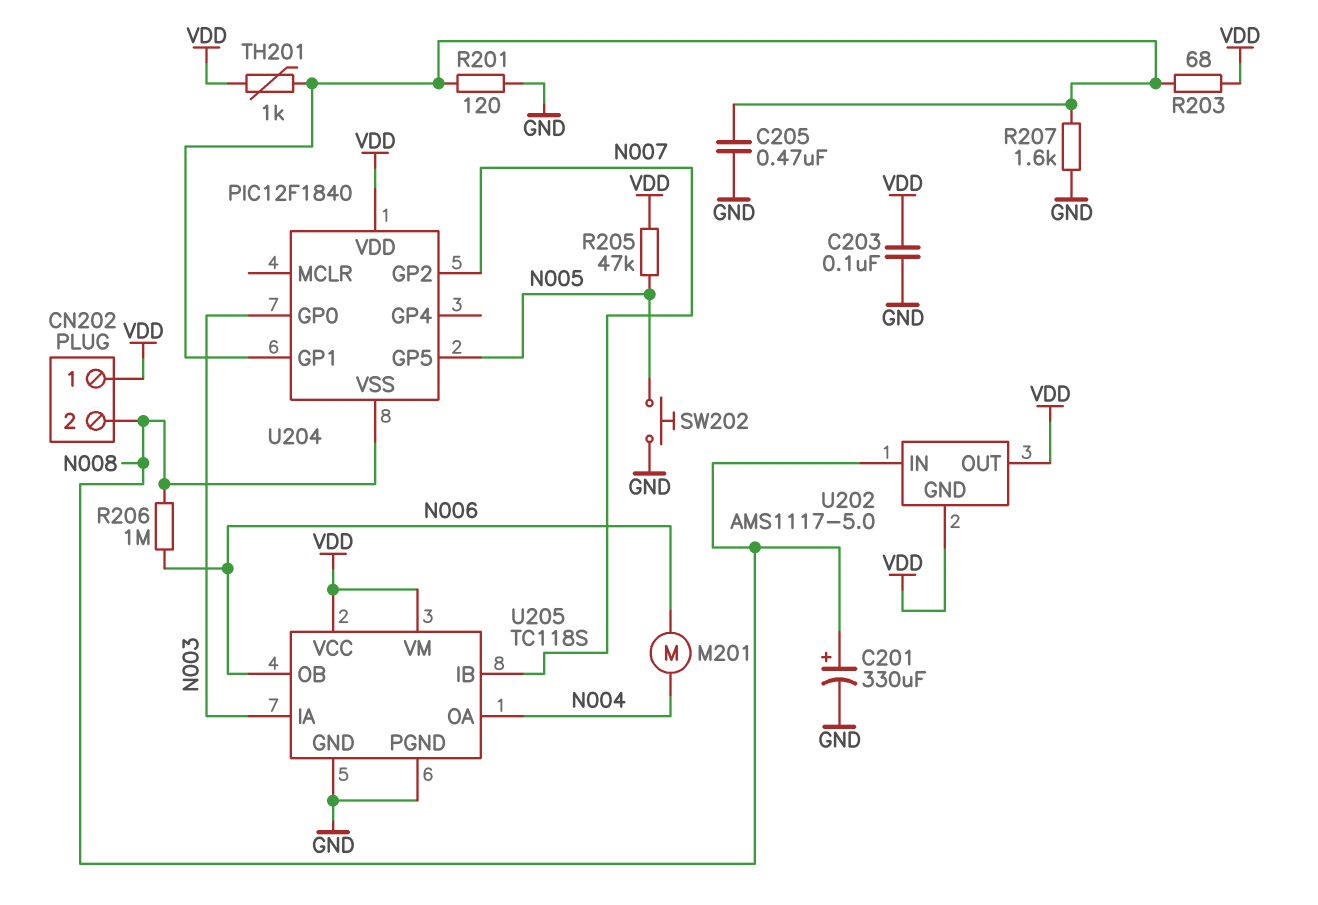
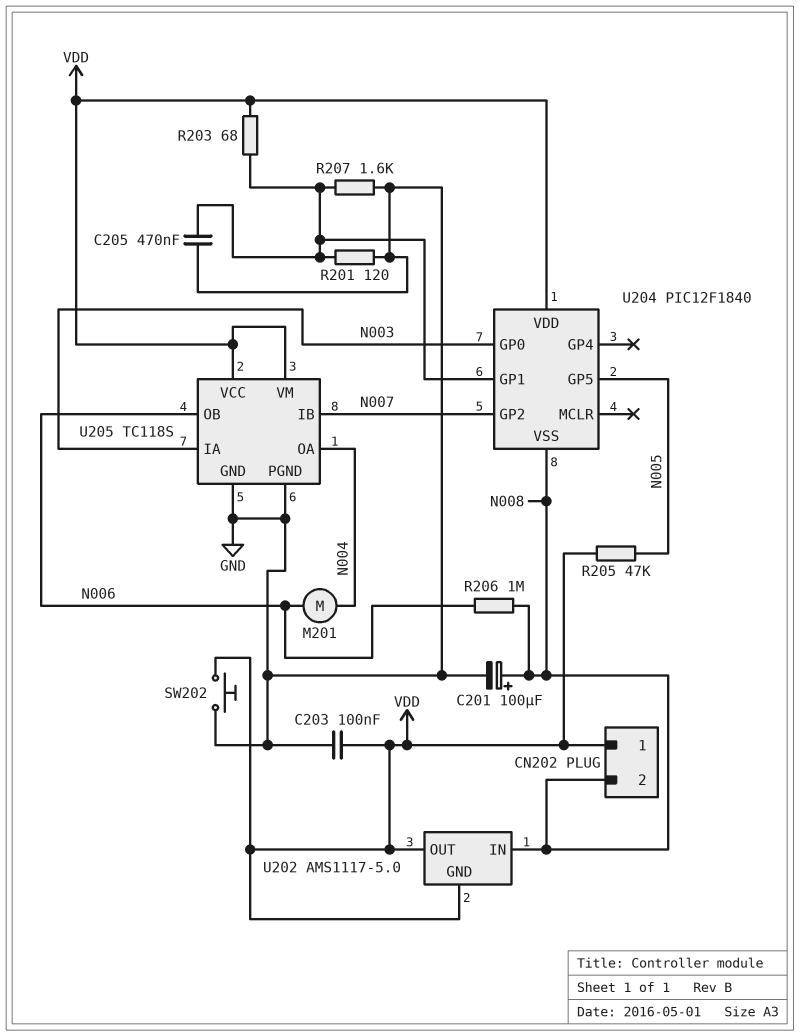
C201: 330uF (plus N008, minus GND) -> 100uF (plus N008, minus GND)
SW202: button (GND, N005) -> button (GND, VDD)
TH201: 1k (U204/GP1, VDD) -> none

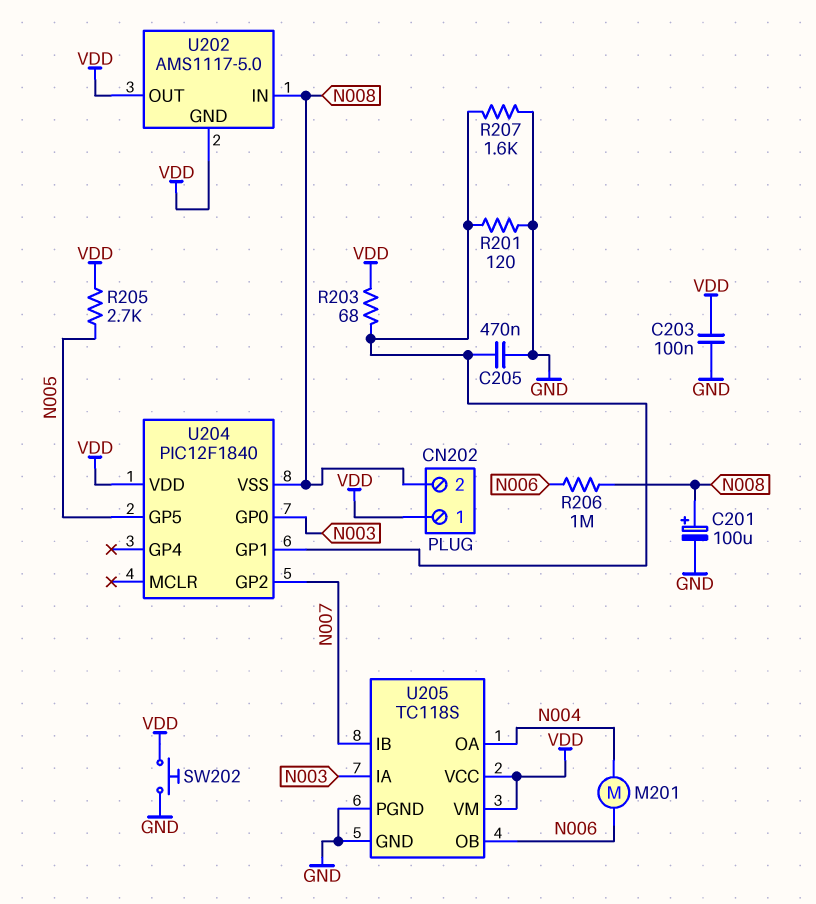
R205: 47k (N005, VDD) -> 2.7k (N005, VDD)

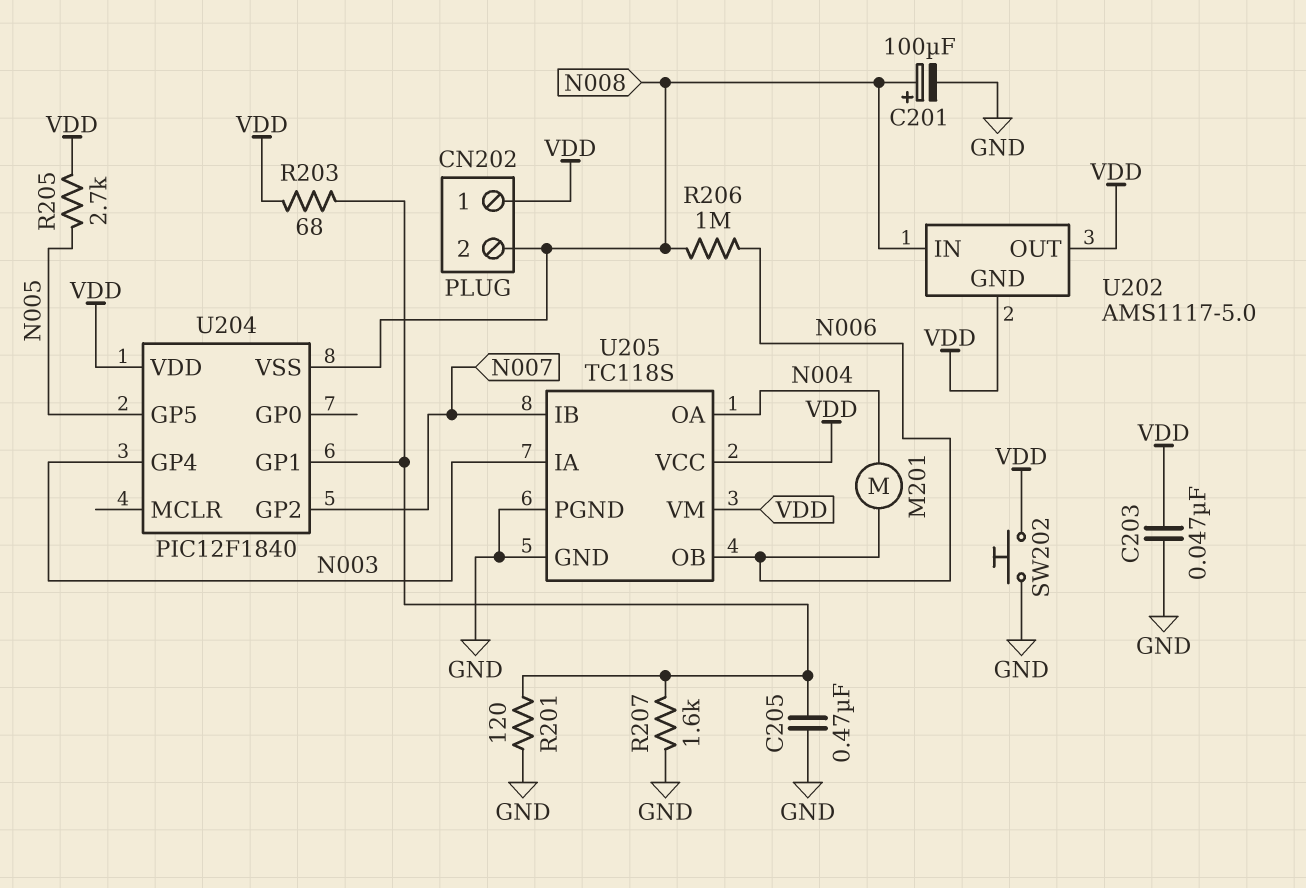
C203: 100nF (GND, VDD) -> 47nF (GND, VDD)
U204 pin GP0: N003 -> none
U204 pin GP4: none -> N003

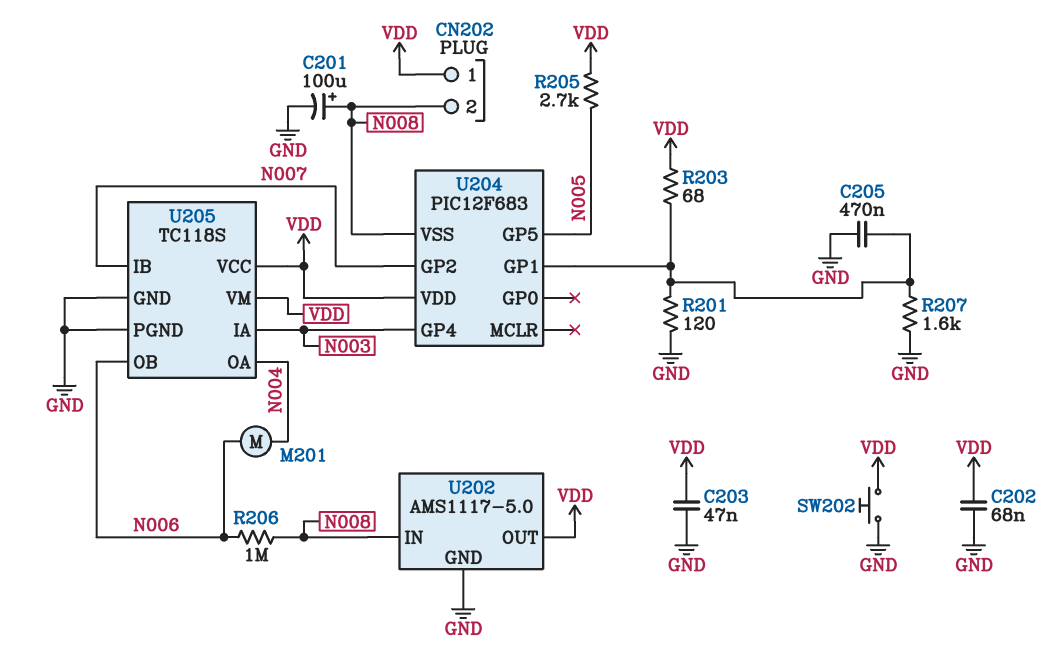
C202: none -> 68nF (GND, VDD)
U202 pin GND: VDD -> GND
U204: PIC12F1840 -> PIC12F683

